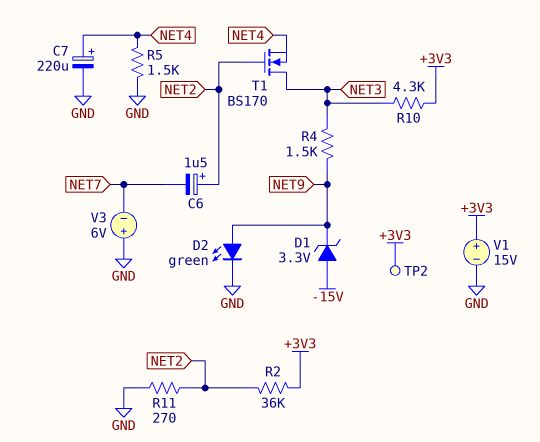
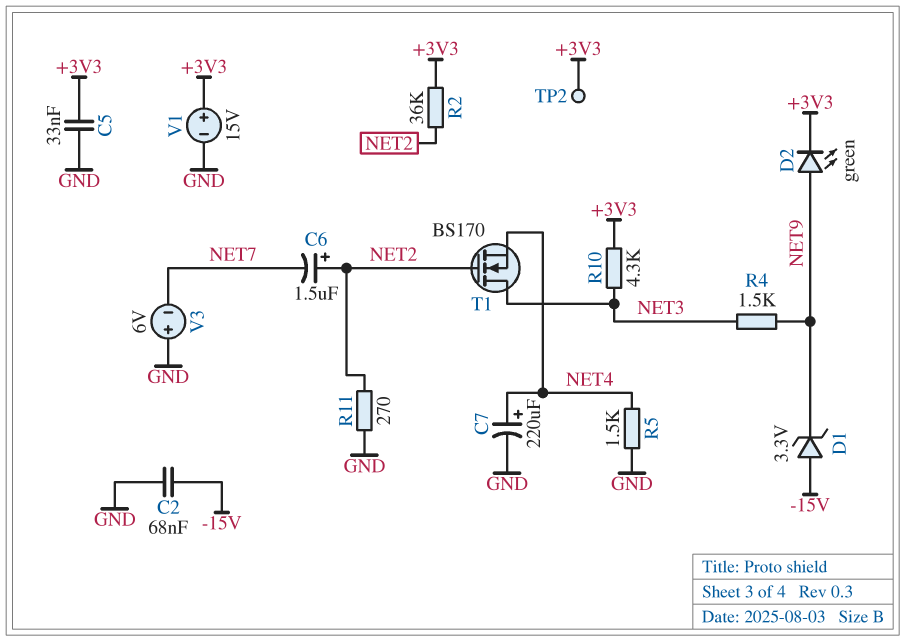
C2: none -> 68nF (-15V, GND)
C5: none -> 33nF (+3V3, GND)
D2: LED green (A NET9, K GND) -> LED green (A NET9, K +3V3)

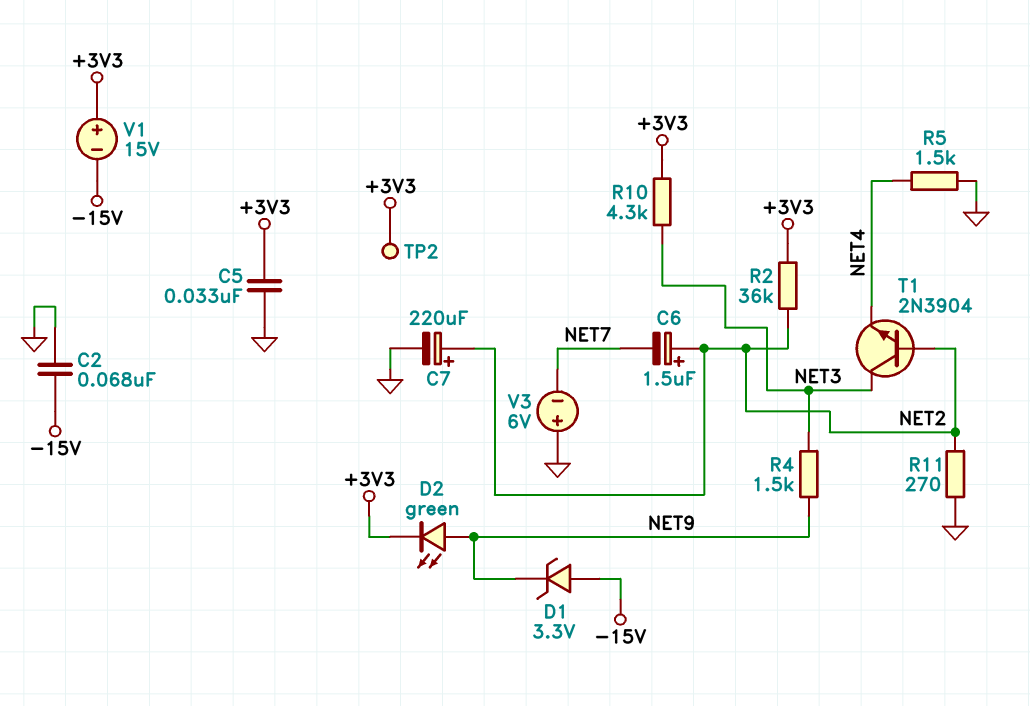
C7: 220uF (plus NET4, minus GND) -> 220uF (plus NET2, minus GND)
T1: NMOS BS170 (G NET2, D NET3, S NET4) -> NPN 2N3904 (B NET2, C NET3, E NET4)
V1: 15V (plus +3V3, minus GND) -> 15V (plus +3V3, minus -15V)

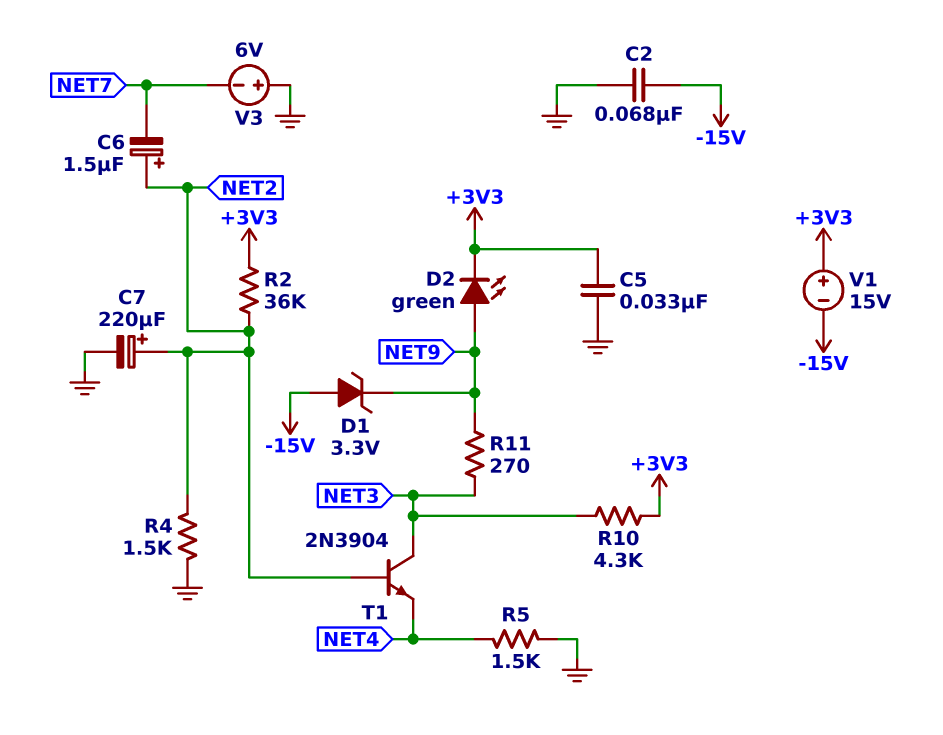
R4: 1.5k (NET3, NET9) -> 1.5k (GND, NET2)
R11: 270 (GND, NET2) -> 270 (NET3, NET9)
TP2: test point (+3V3) -> none

